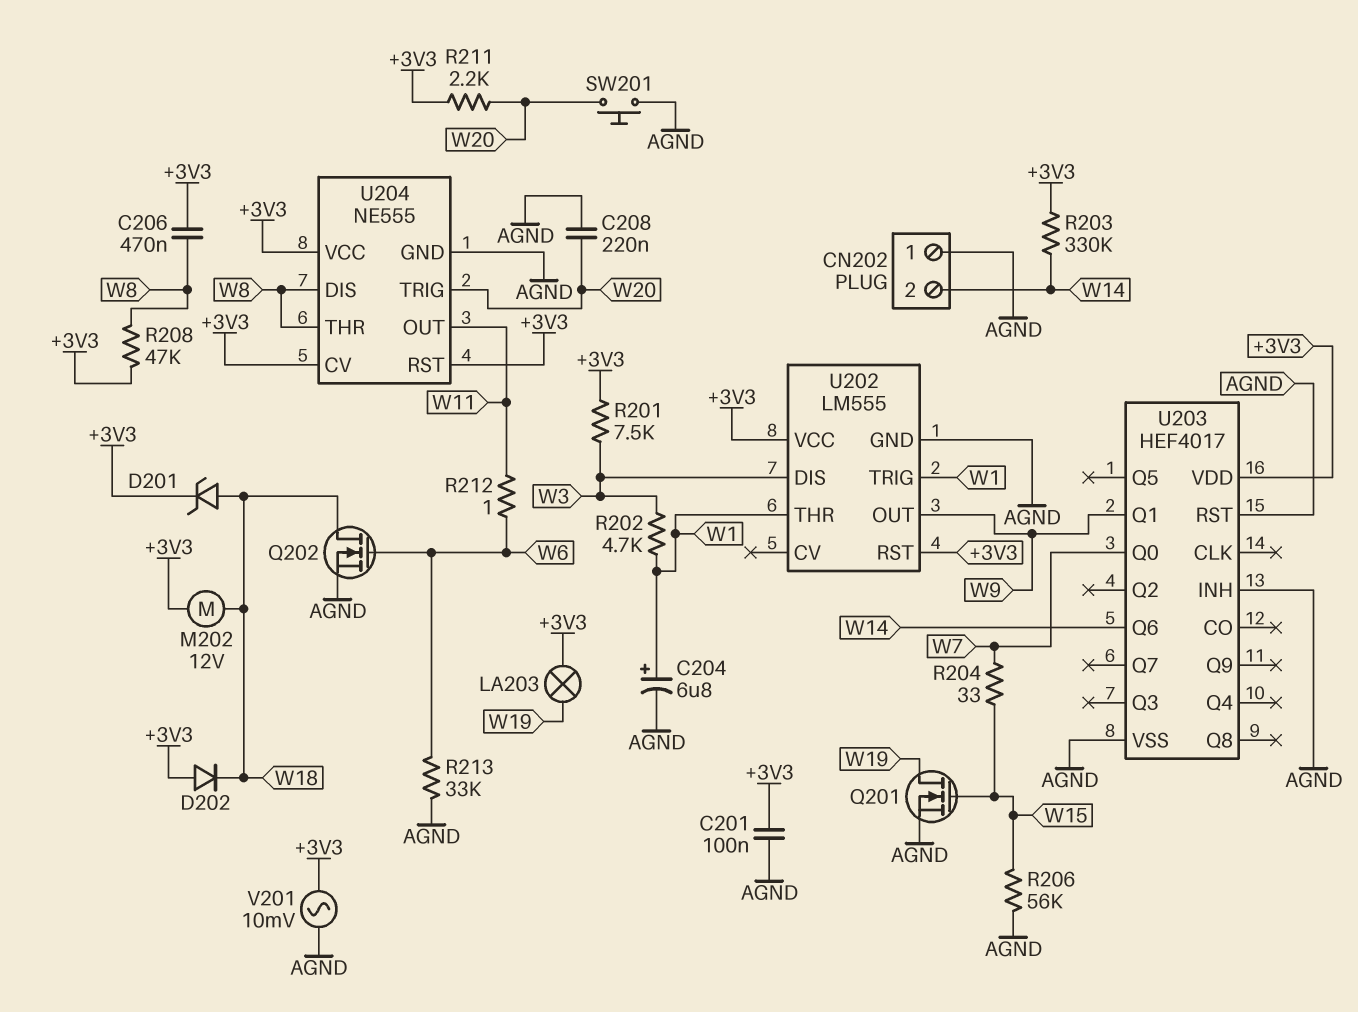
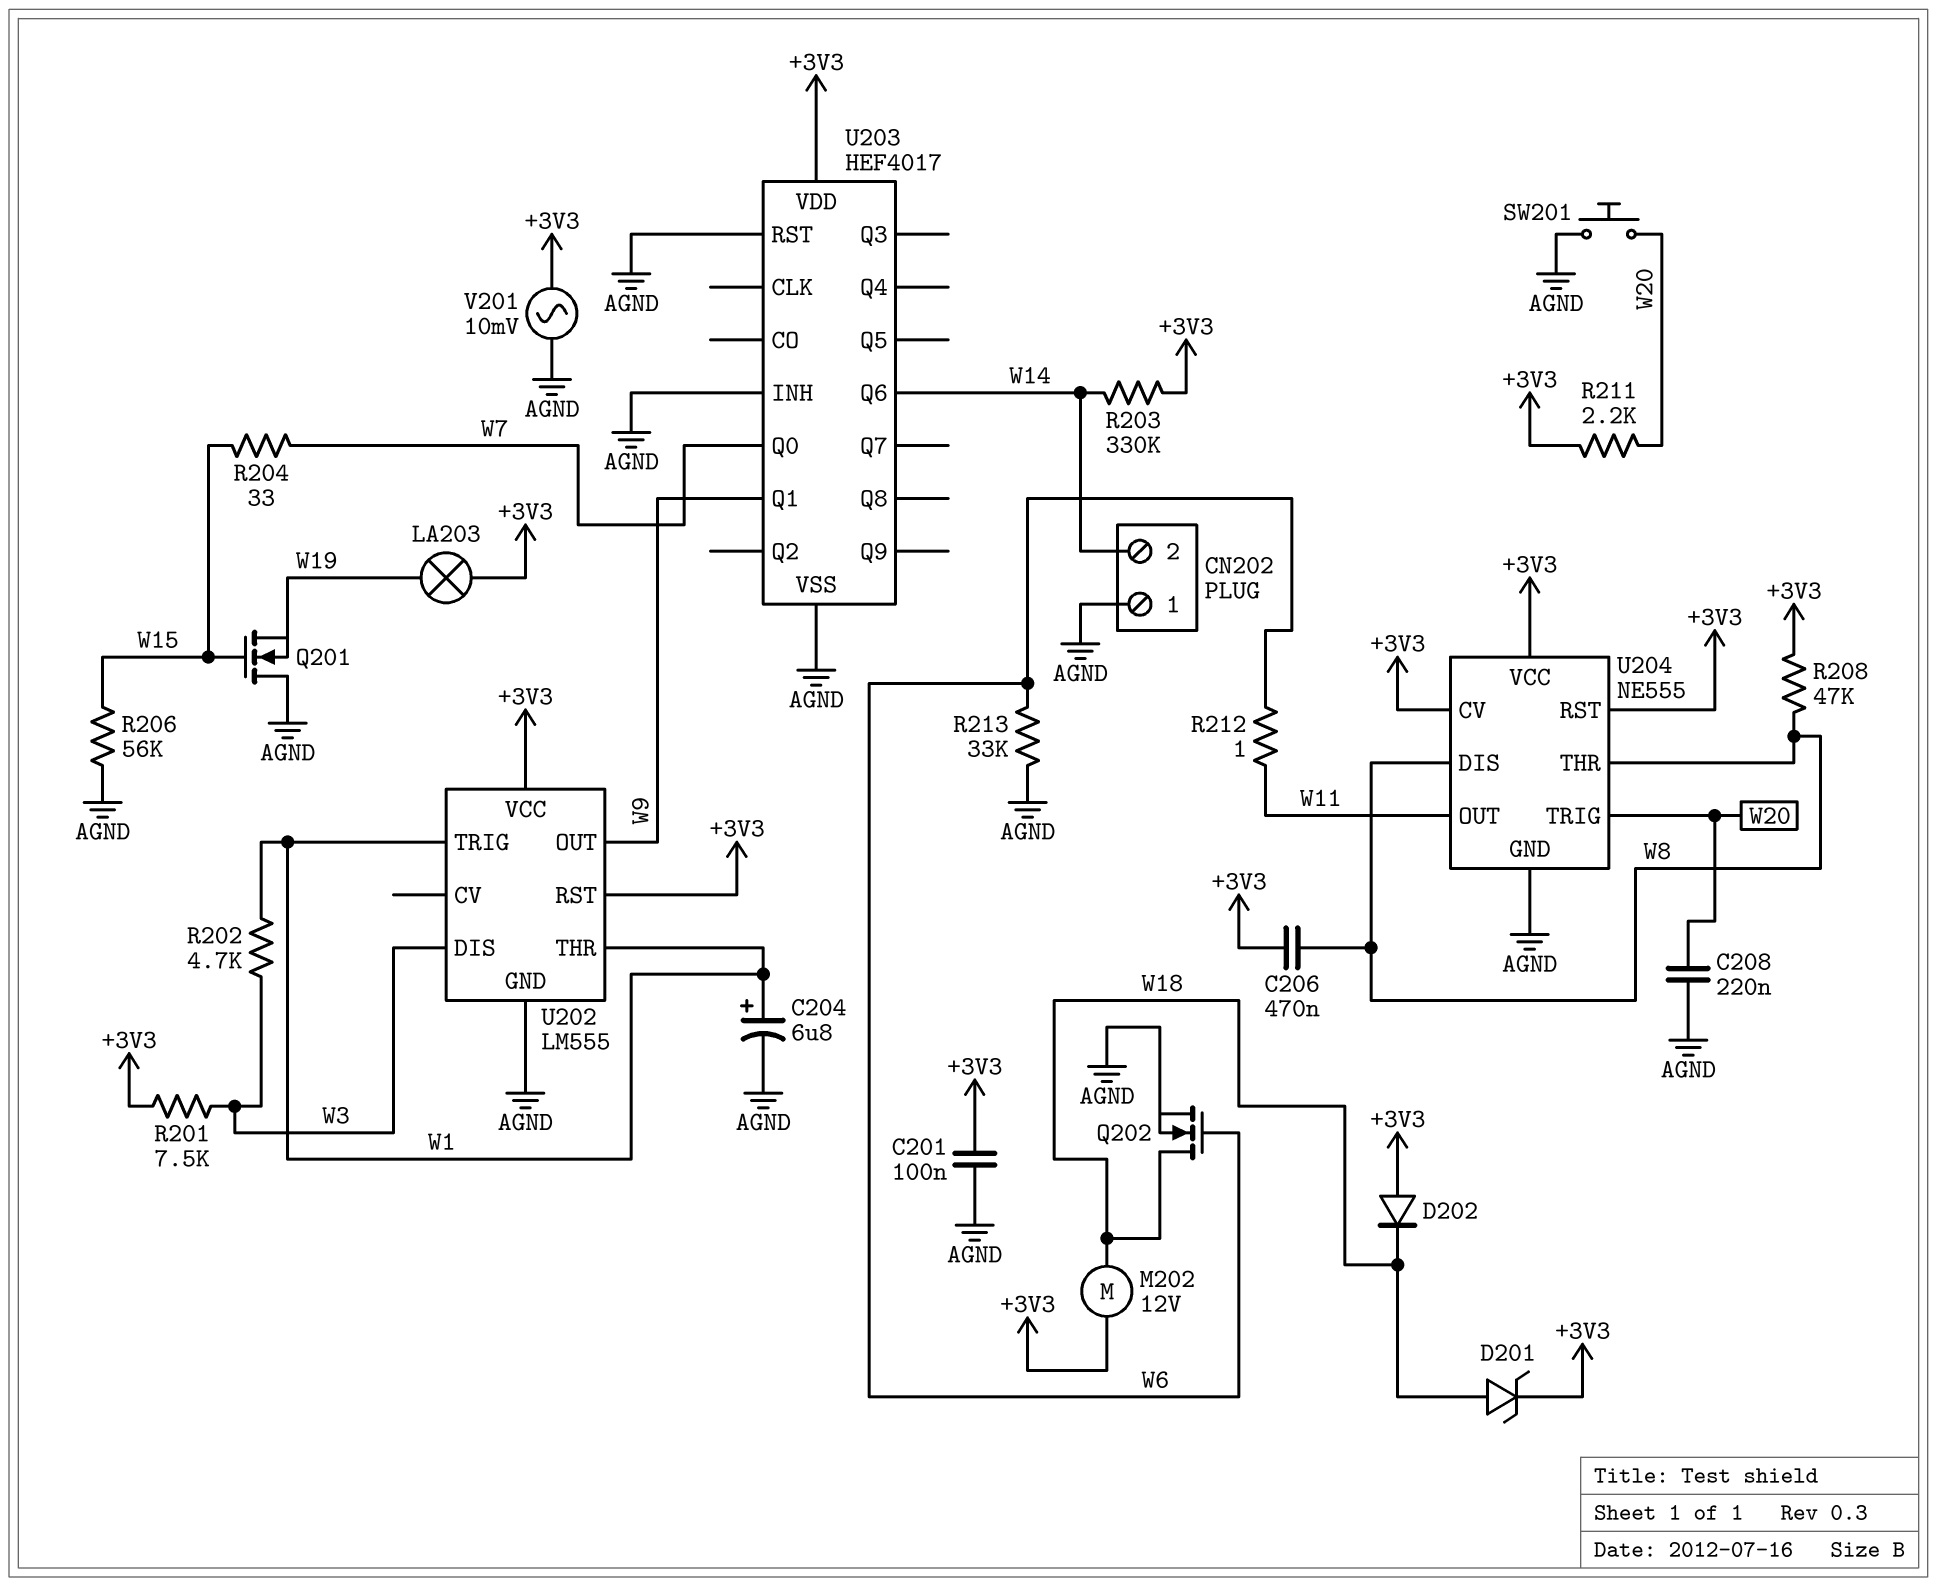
Q201: NMOS (G W15, D W19, S AGND) -> NMOS (G W15, D AGND, S W19)

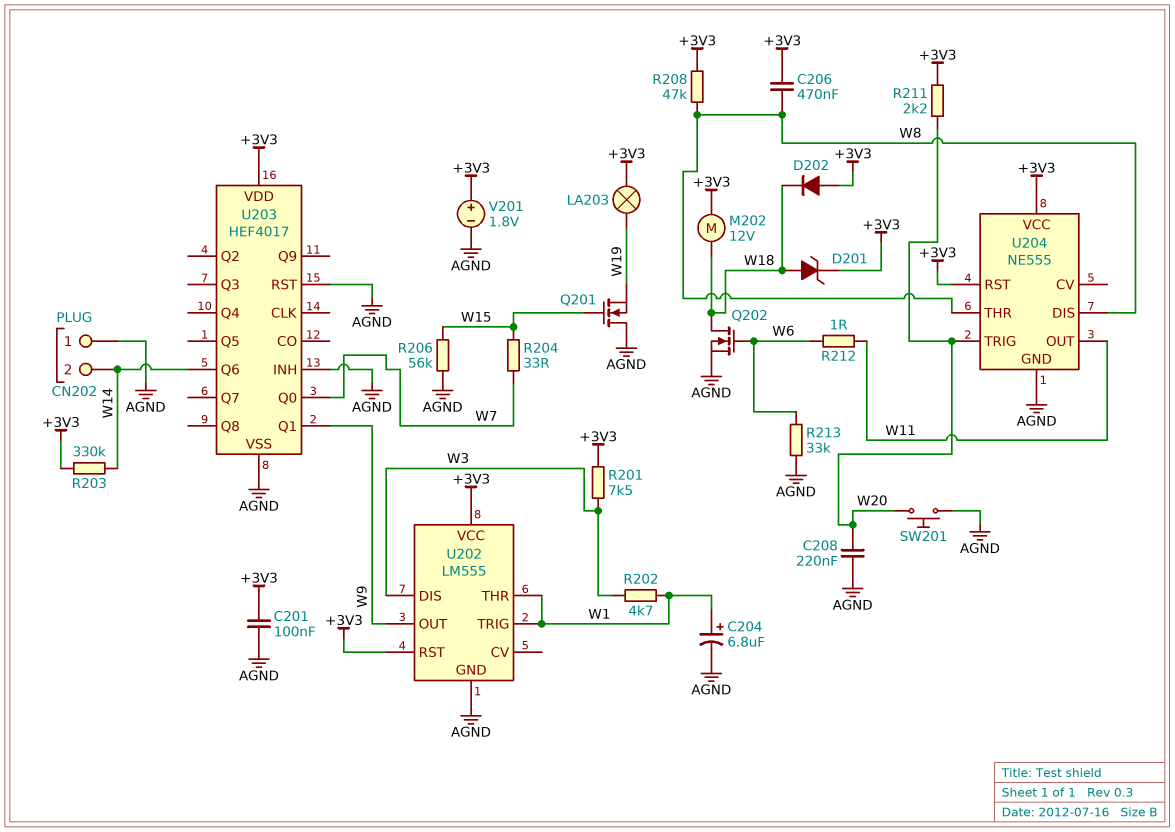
U204 pin CV: +3V3 -> none
V201: AC 10mV (+3V3, AGND) -> 1.8V (plus +3V3, minus AGND)

